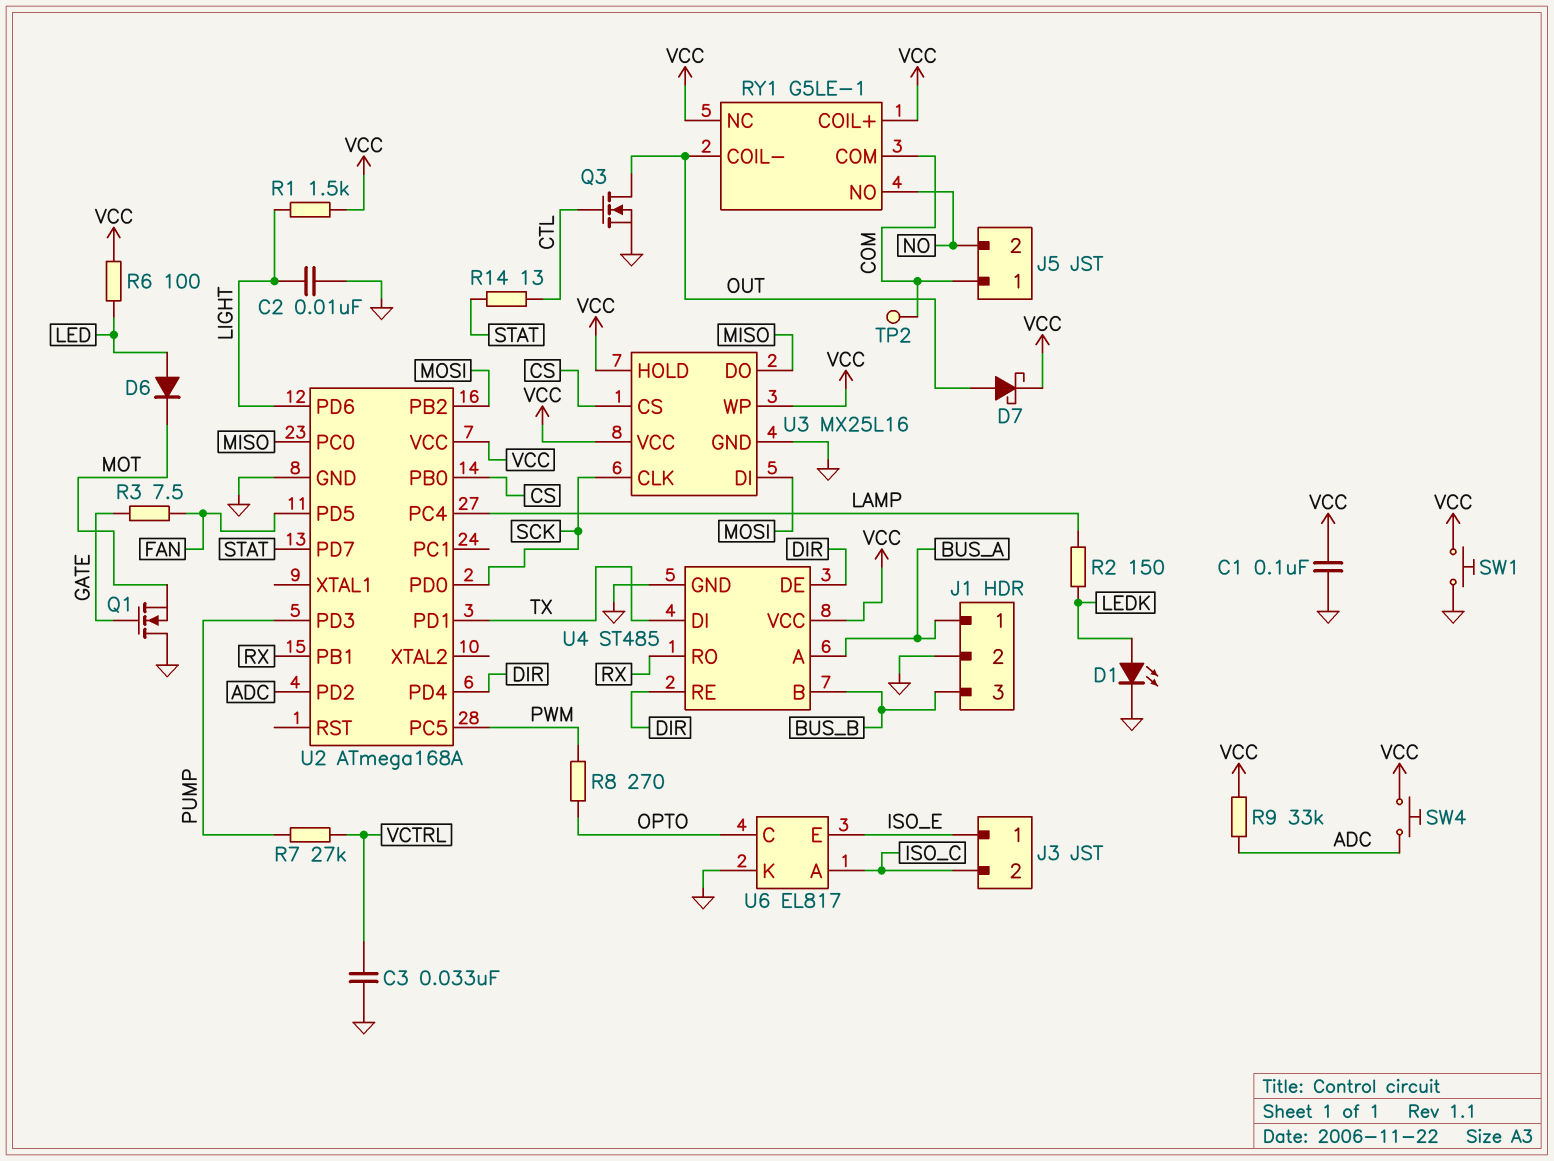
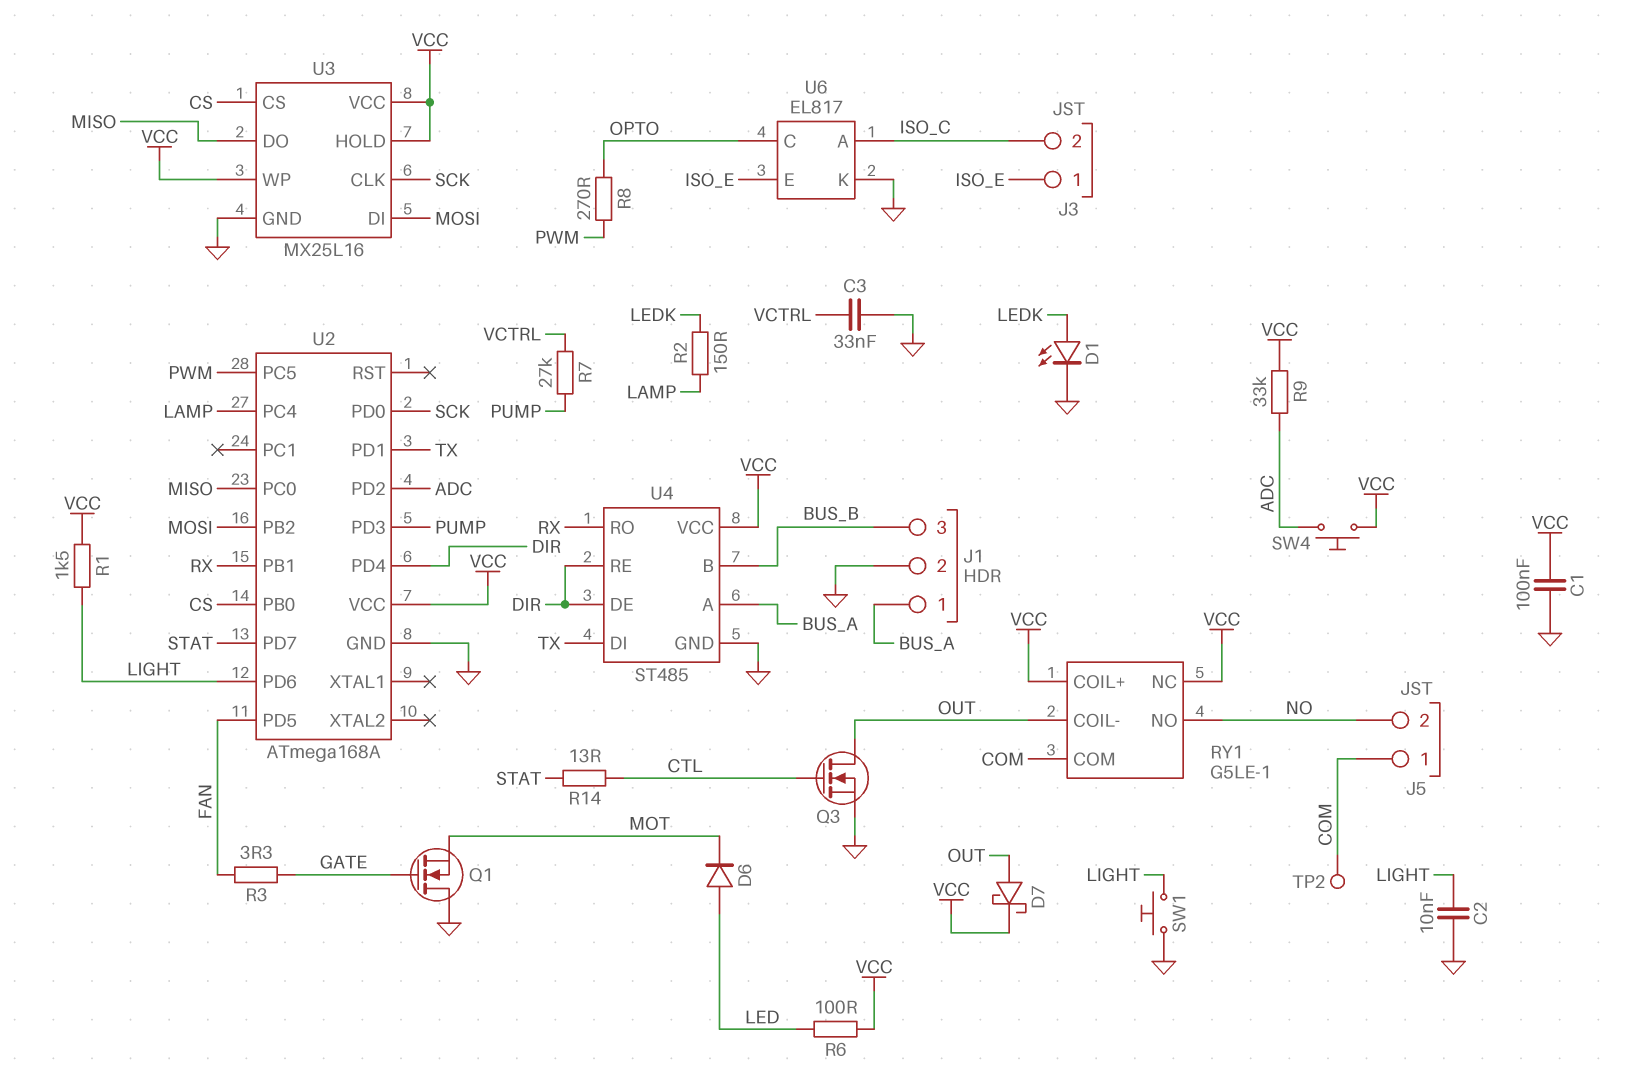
R3: 7.5 (FAN, GATE) -> 3.3 (FAN, GATE)
SW1: button (GND, VCC) -> button (GND, LIGHT)

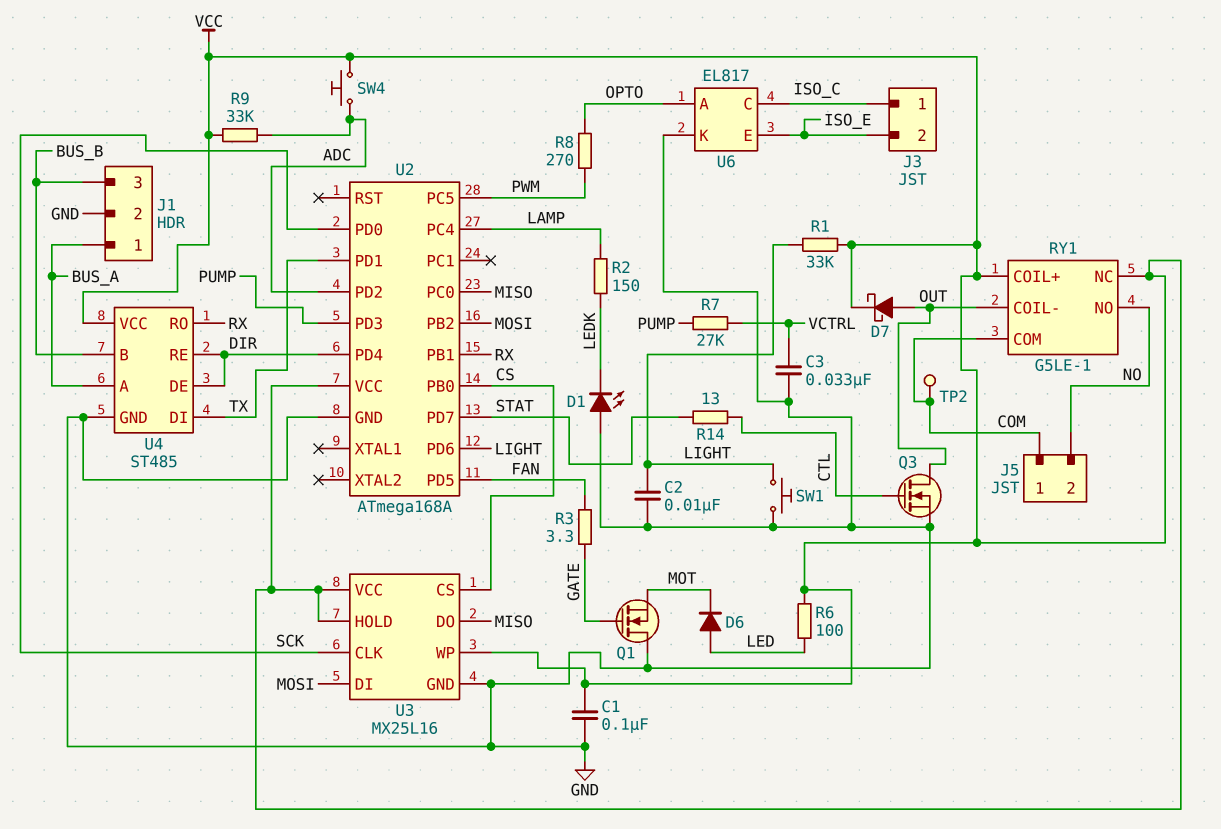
D1: LED (A LEDK, K GND) -> LED (A GND, K LEDK)
J3 pin 1: ISO_E -> ISO_C
J3 pin 2: ISO_C -> ISO_E
R1: 1.5k (LIGHT, VCC) -> 33k (LIGHT, VCC)
U6 pin A: ISO_C -> OPTO
U6 pin C: OPTO -> ISO_C

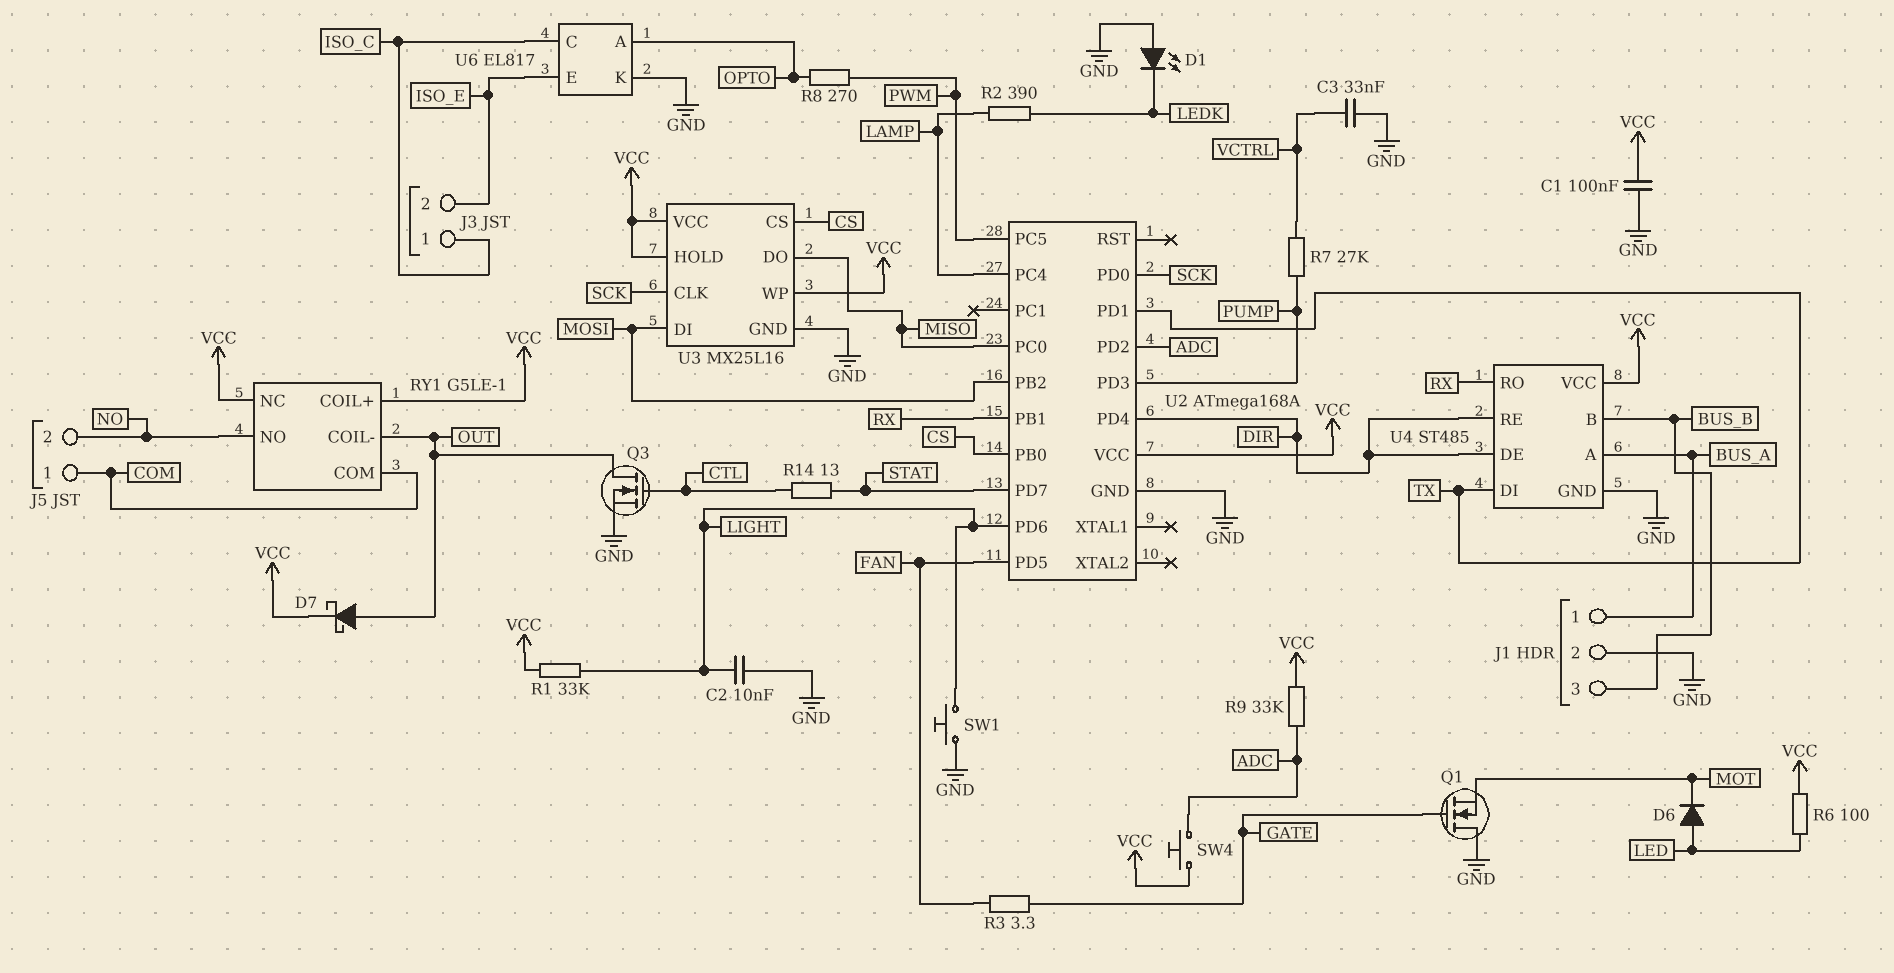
R2: 150 (LAMP, LEDK) -> 390 (LAMP, LEDK)
TP2: test point (COM) -> none

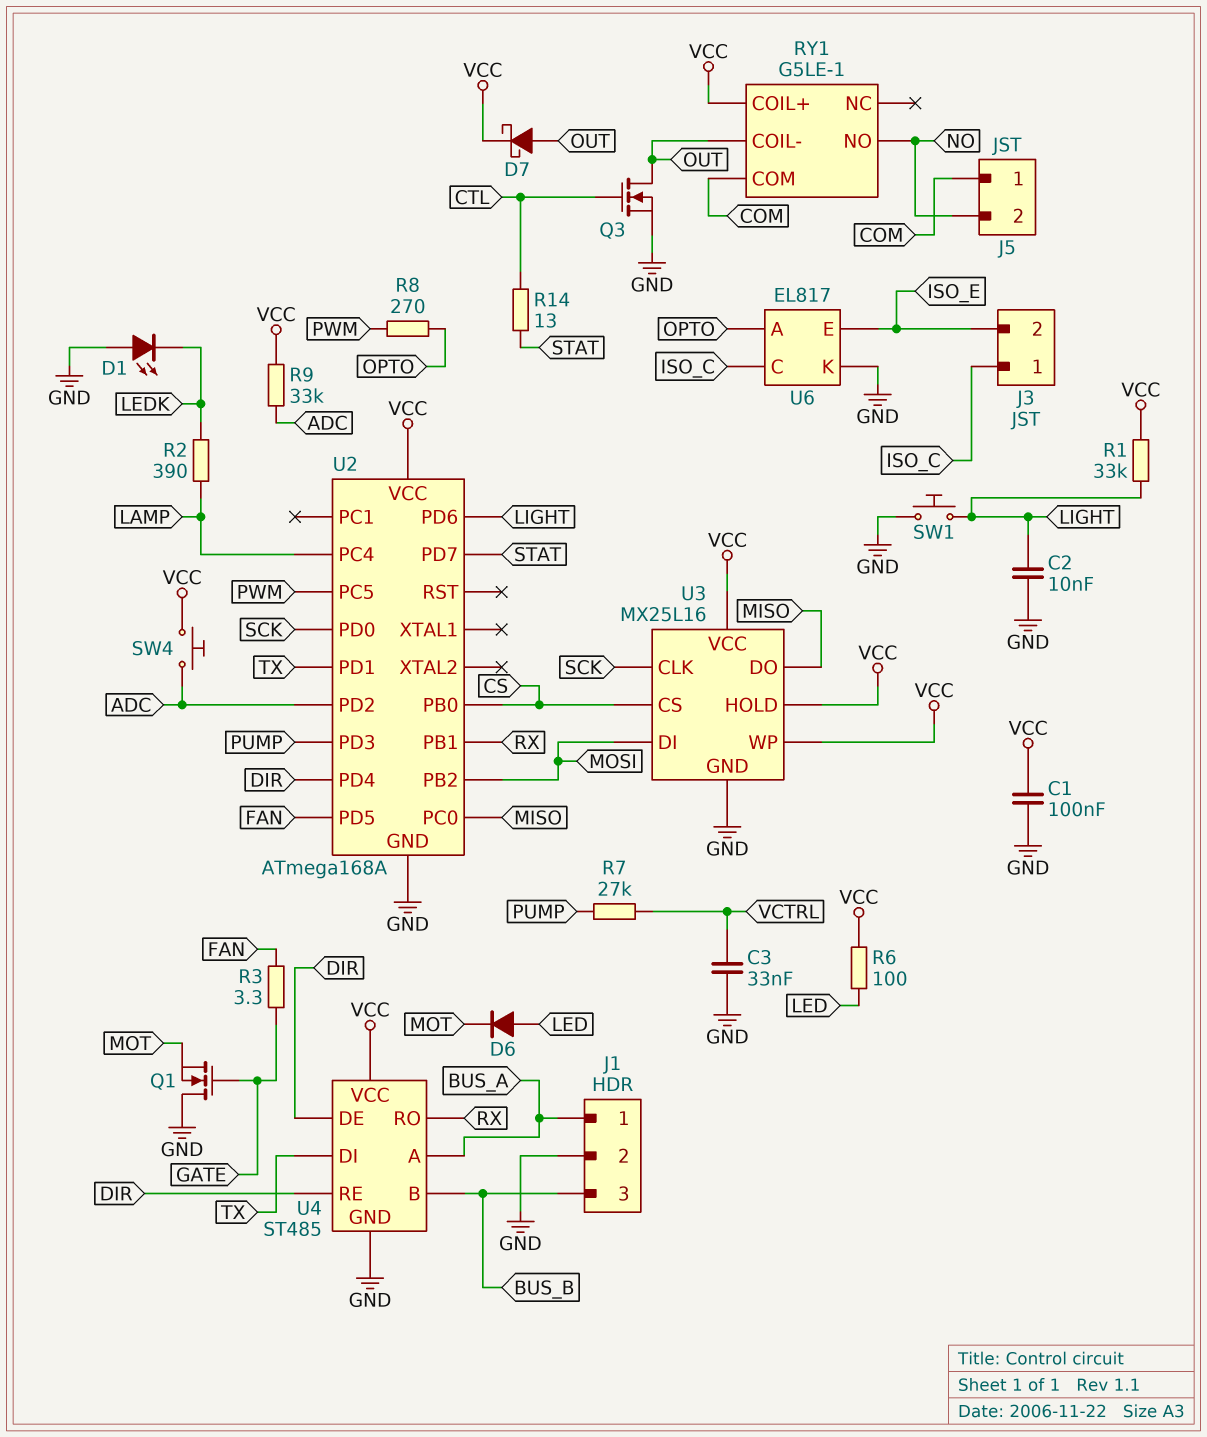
RY1 pin NC: VCC -> none

